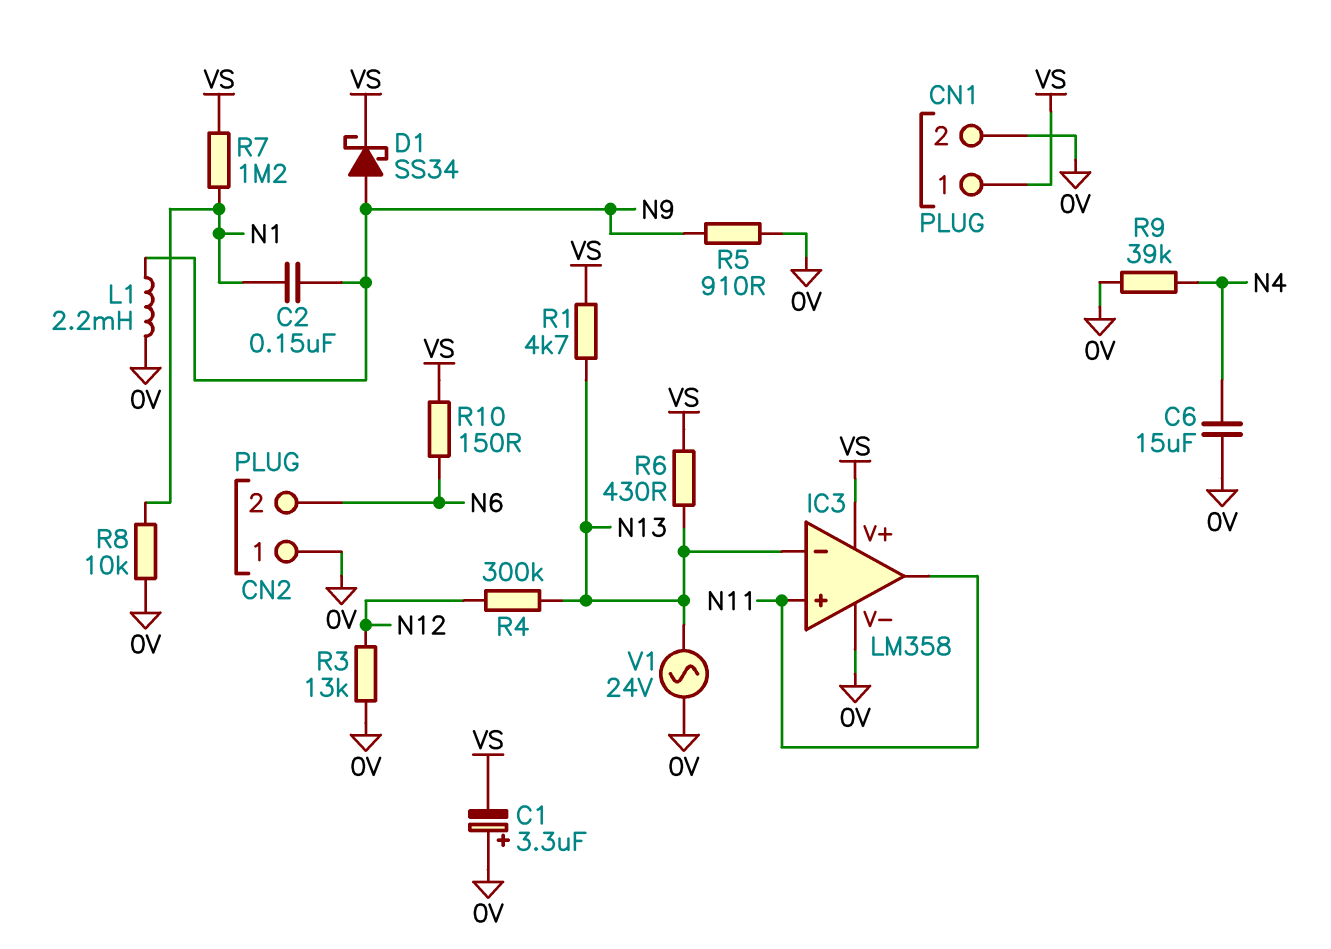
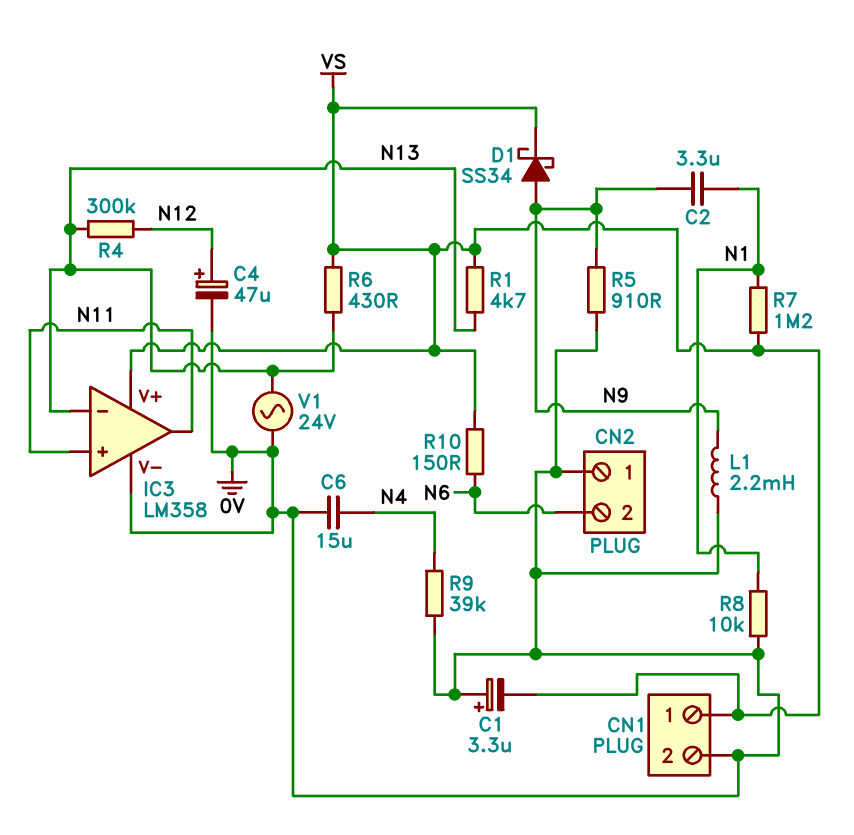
C2: 150nF (N1, N9) -> 3.3uF (N1, N9)
C4: none -> 47uF (plus N12, minus 0V)
R3: 13k (0V, N12) -> none

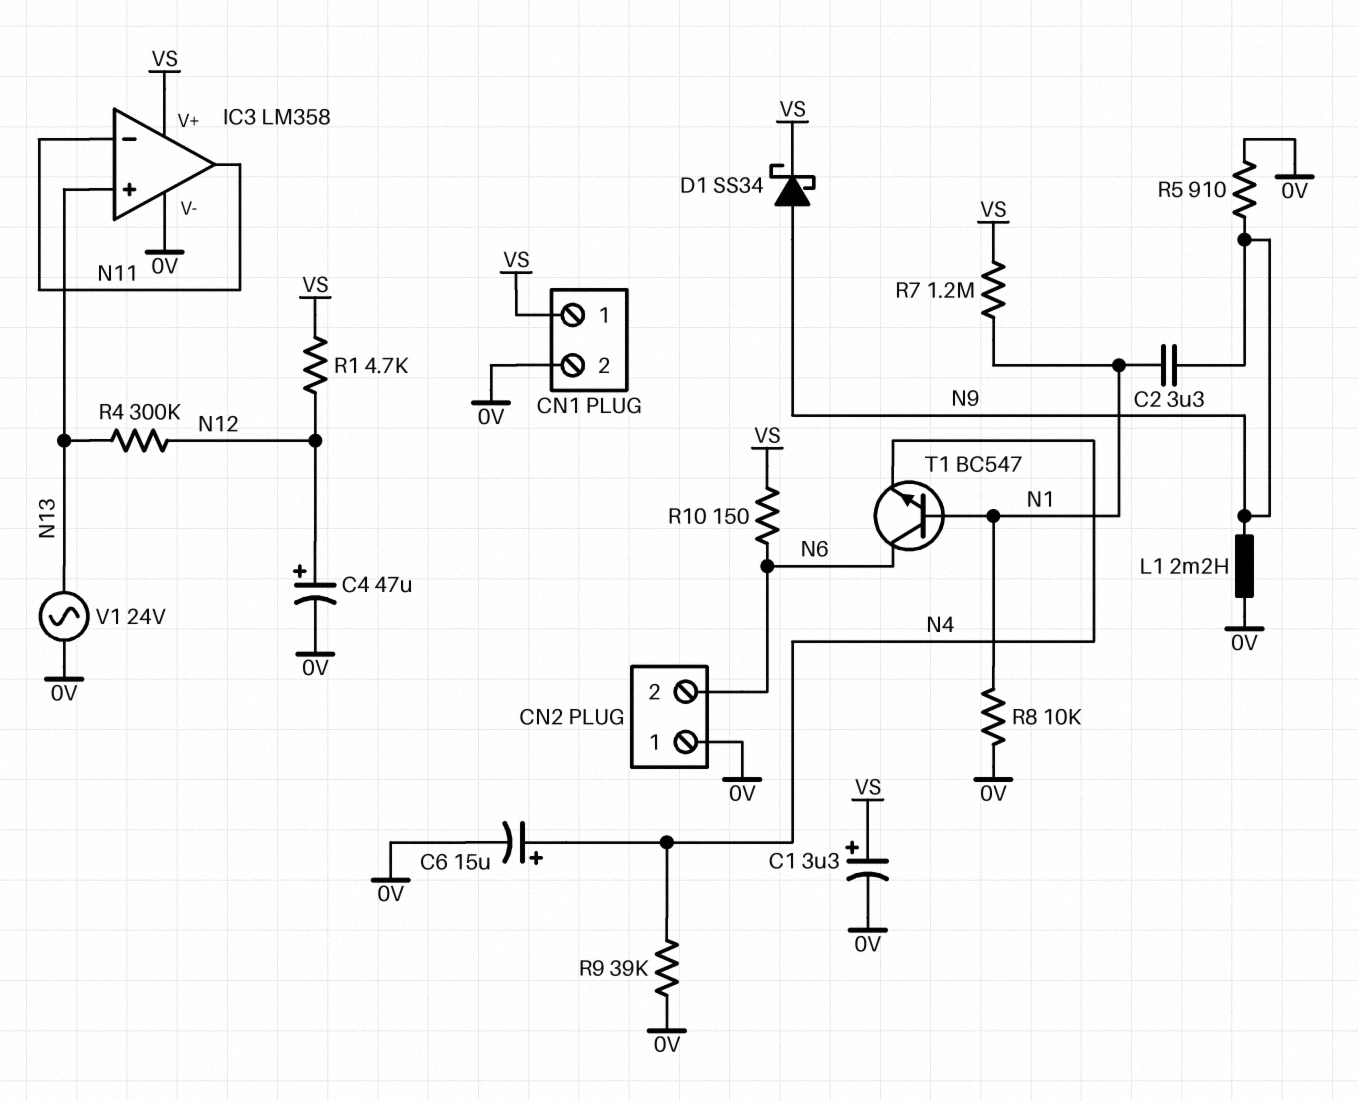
C1: 3.3uF (plus 0V, minus VS) -> 3.3uF (plus VS, minus 0V)
C6: 15uF (0V, N4) -> 15uF (plus N4, minus 0V)
IC3 pin in+: N11 -> N13
IC3 pin in-: N13 -> N11
R1: 4.7k (N13, VS) -> 4.7k (N12, VS)
R6: 430 (N13, VS) -> none
T1: none -> NPN BC547 (B N1, C N6, E N4)

